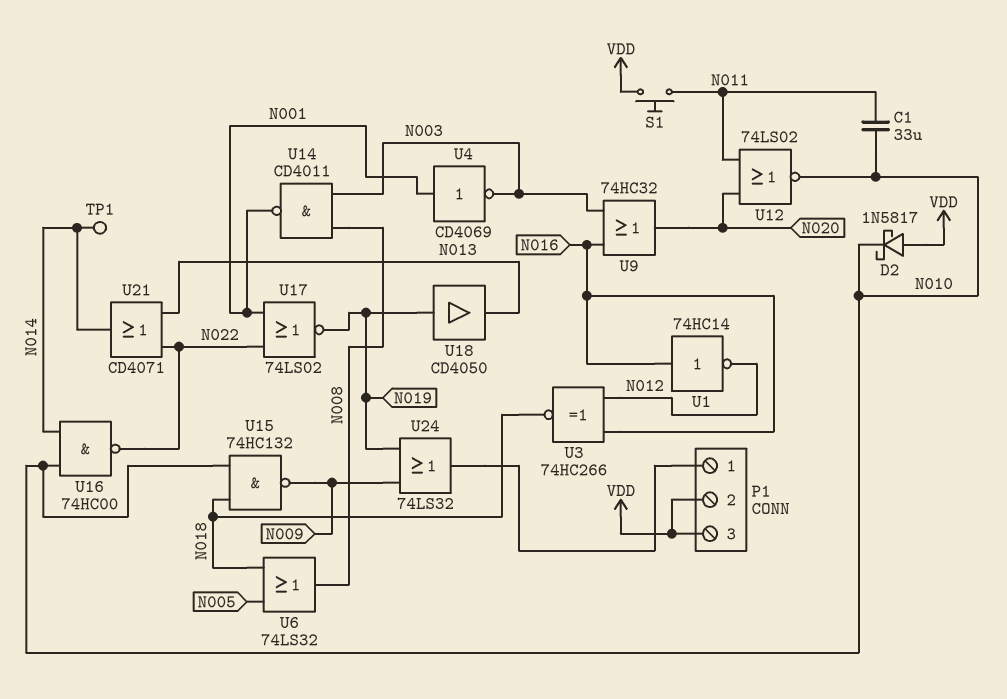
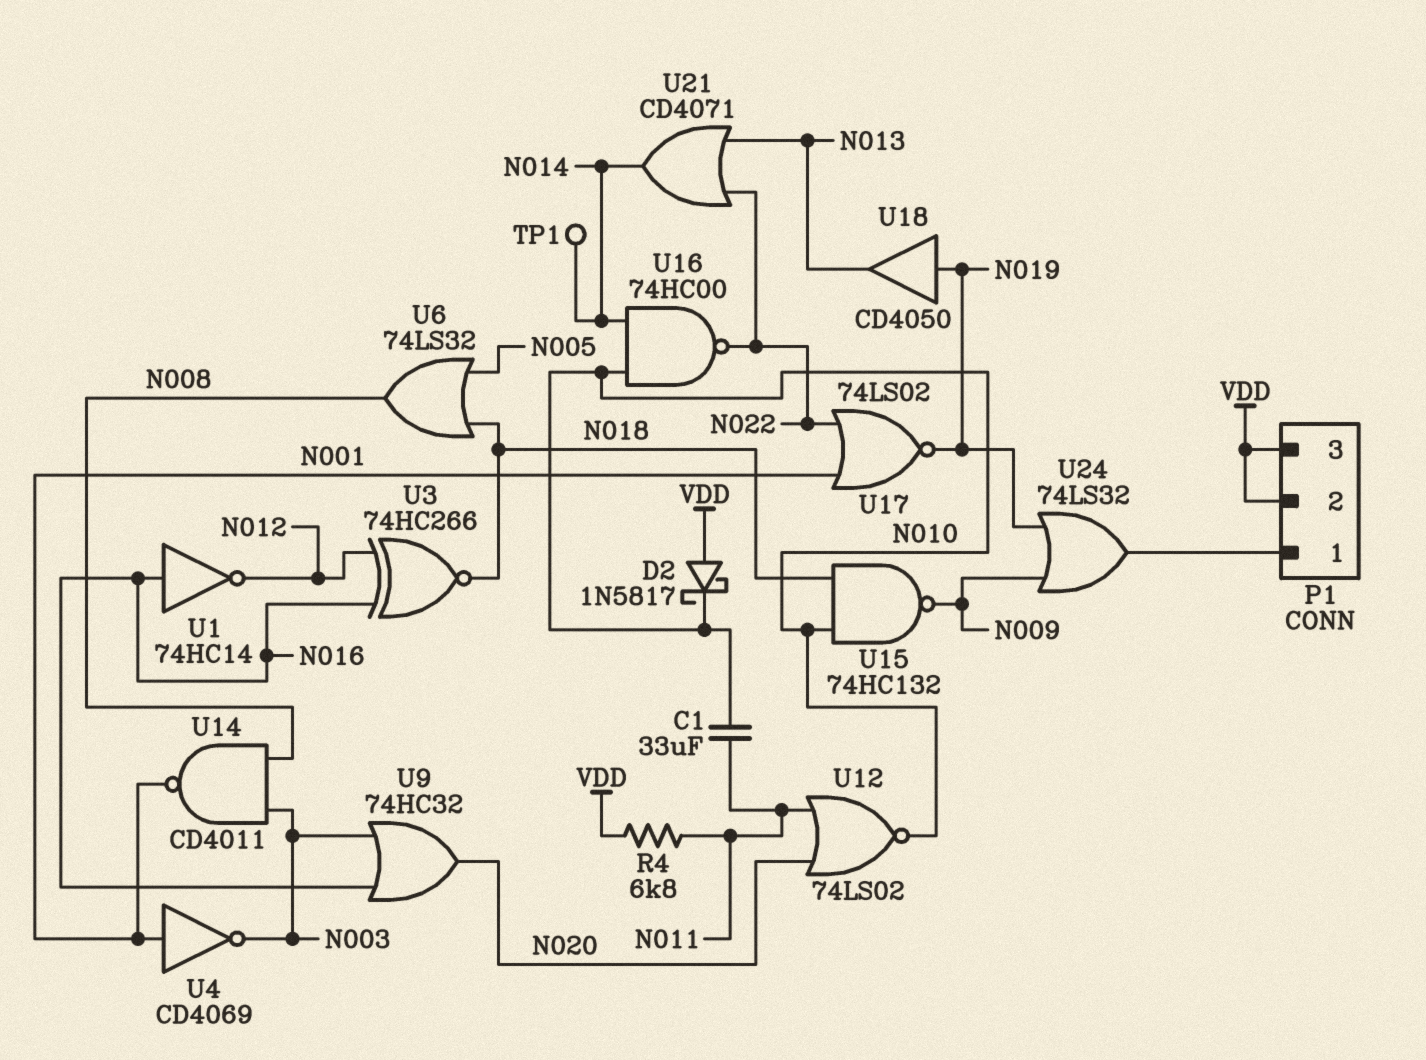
R4: none -> 6.8k (N011, VDD)
S1: button (N011, VDD) -> none

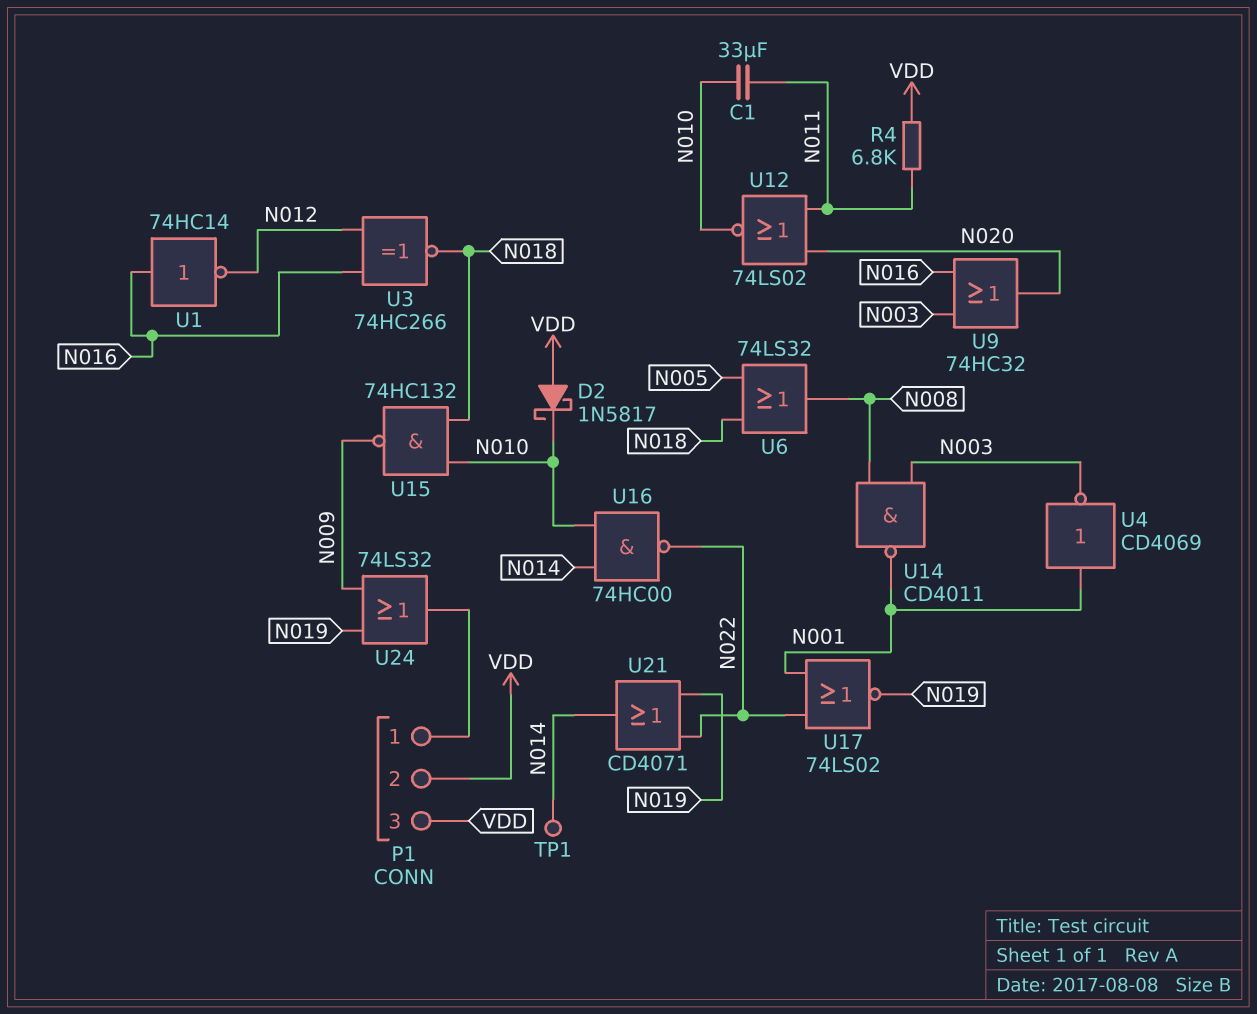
U18: buffer CD4050 (in N019, out N013) -> none
U21: OR CD4071 (in N013, in N022, out N014) -> OR CD4071 (in N019, in N022, out N014)

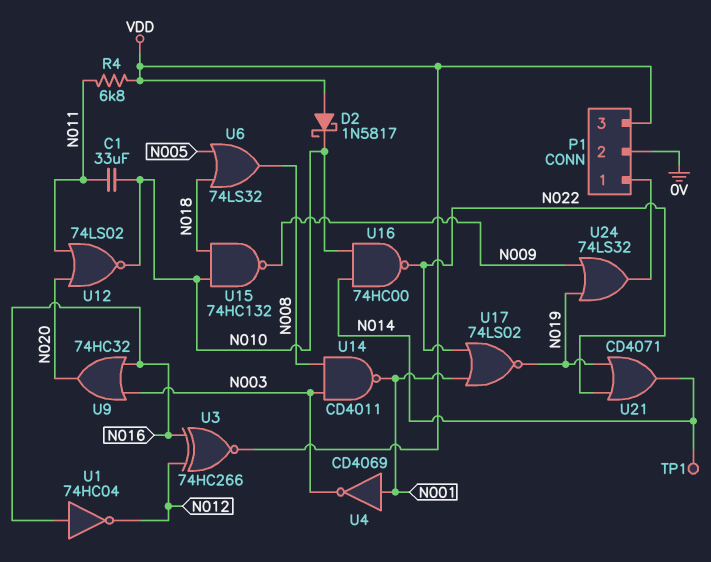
P1 pin 2: VDD -> 0V
U1: NOT 74HC14 (in N016, out N012) -> NOT 74HC04 (in N016, out N012)
U3: XNOR 74HC266 (in N012, in N016, out N018) -> XNOR 74HC266 (in N012, in N016, out VDD)

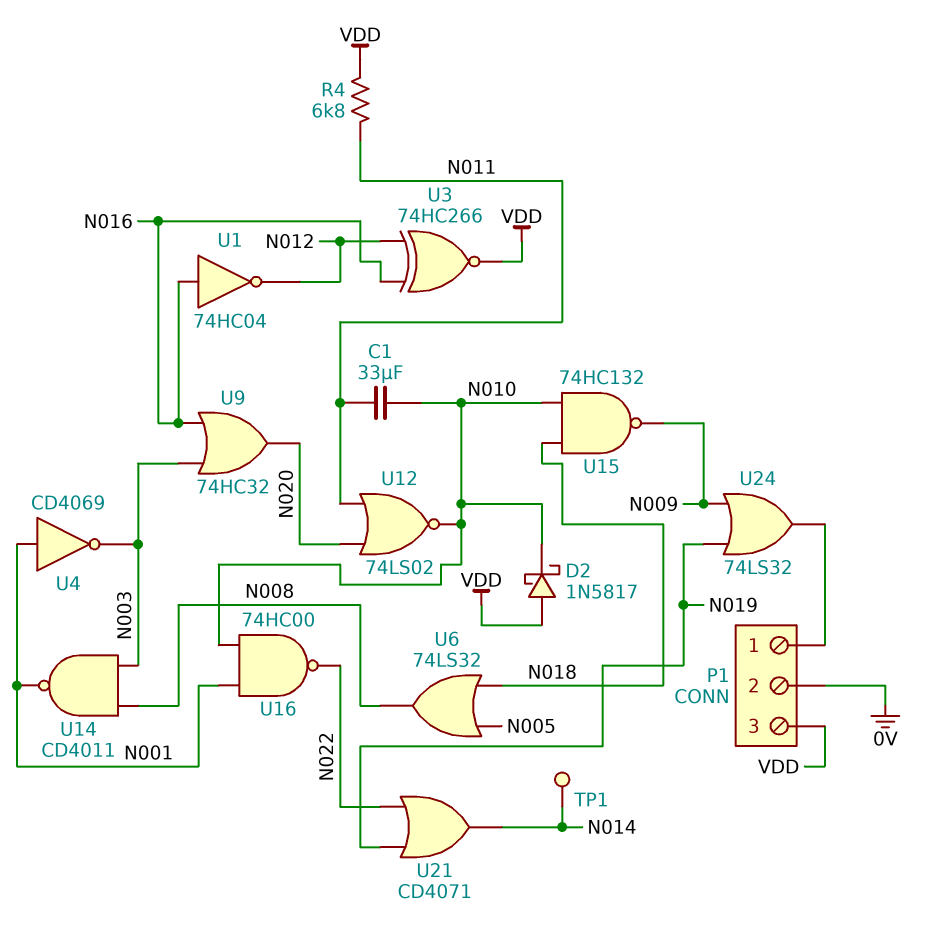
U16: NAND 74HC00 (in N010, in N014, out N022) -> NAND 74HC00 (in N001, in N010, out N022)
U17: NOR 74LS02 (in N001, in N022, out N019) -> none

